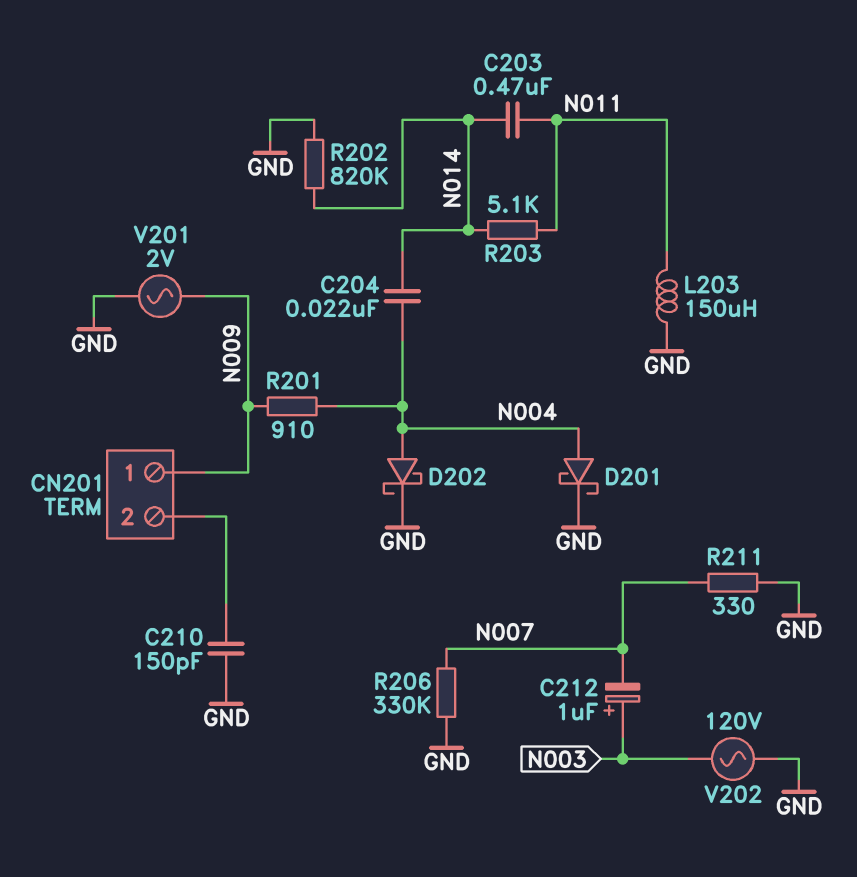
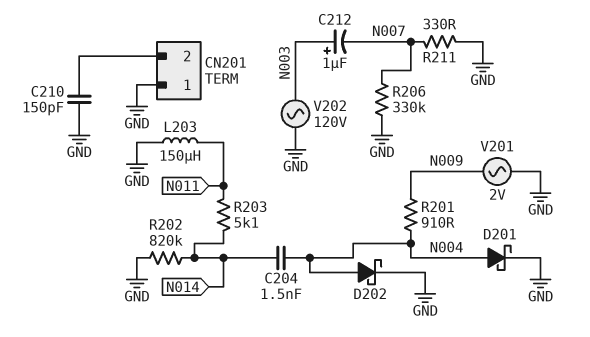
C203: 470nF (N011, N014) -> none
C204: 22nF (N004, N014) -> 1.5nF (N004, N014)
CN201 pin 1: N009 -> GND

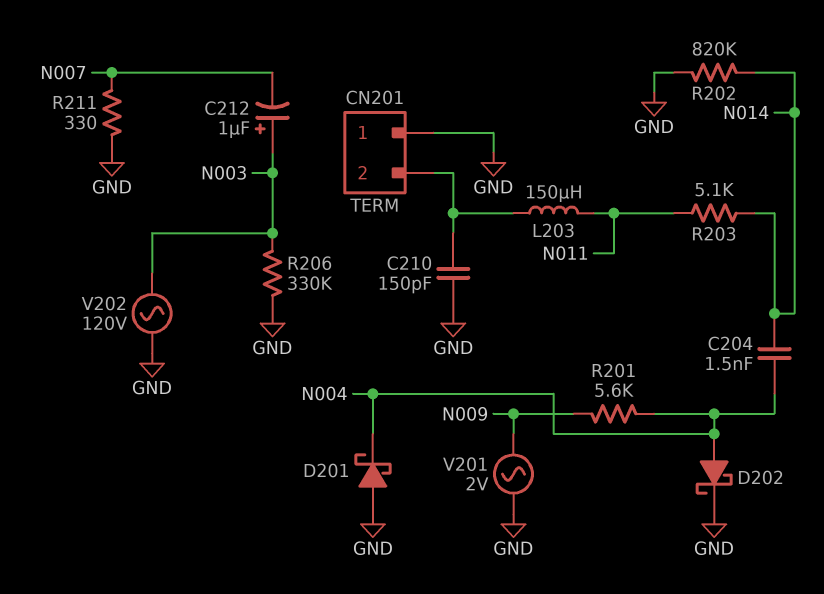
D201: schottky (A N004, K GND) -> schottky (A GND, K N004)
L203: 150uH (GND, N011) -> 150uH (CN201/2, N011)
R201: 910 (N004, N009) -> 5.6k (N004, N009)
R206: 330k (GND, N007) -> 330k (GND, N003)

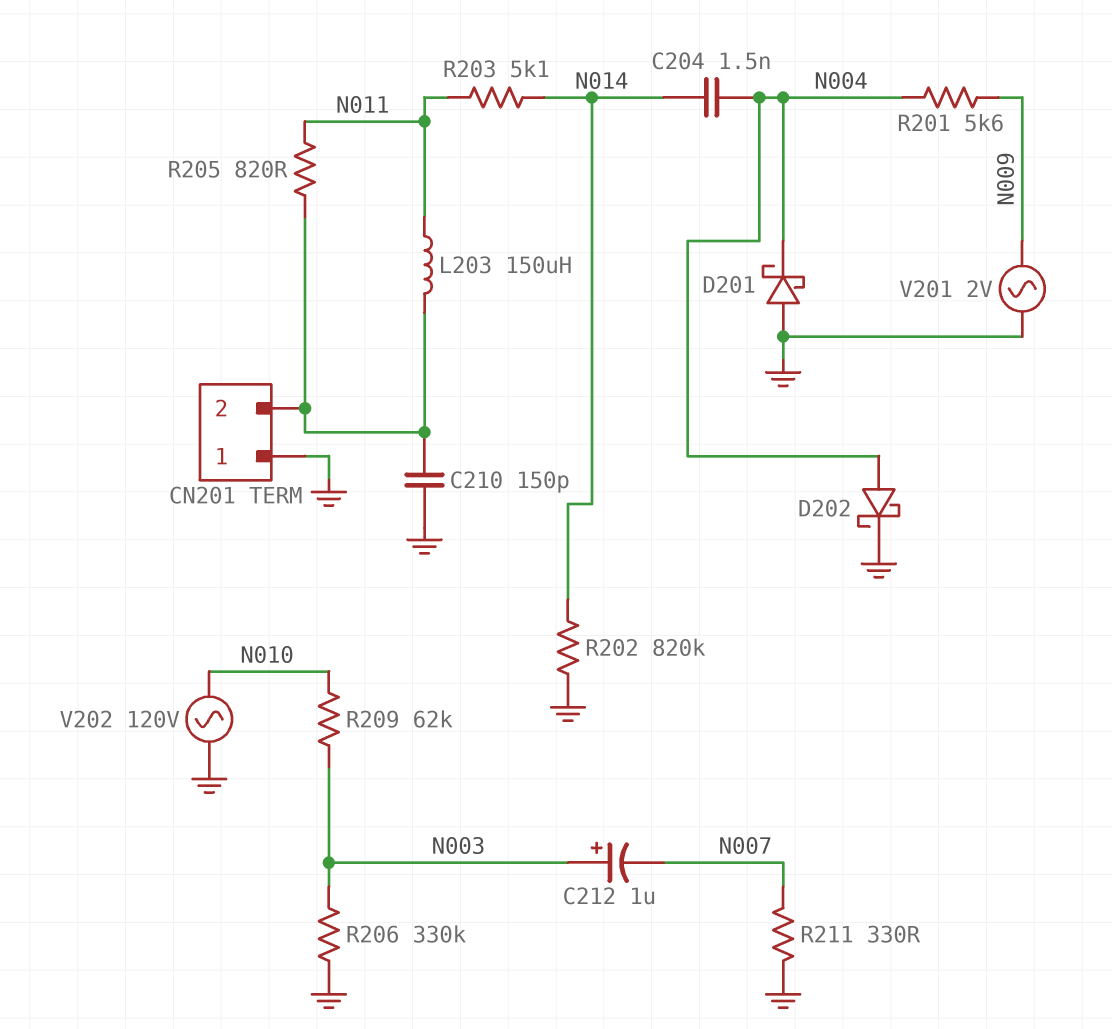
R205: none -> 820 (CN201/2, N011)
R209: none -> 62k (N003, N010)
V202: AC 120V (GND, N003) -> AC 120V (GND, N010)

